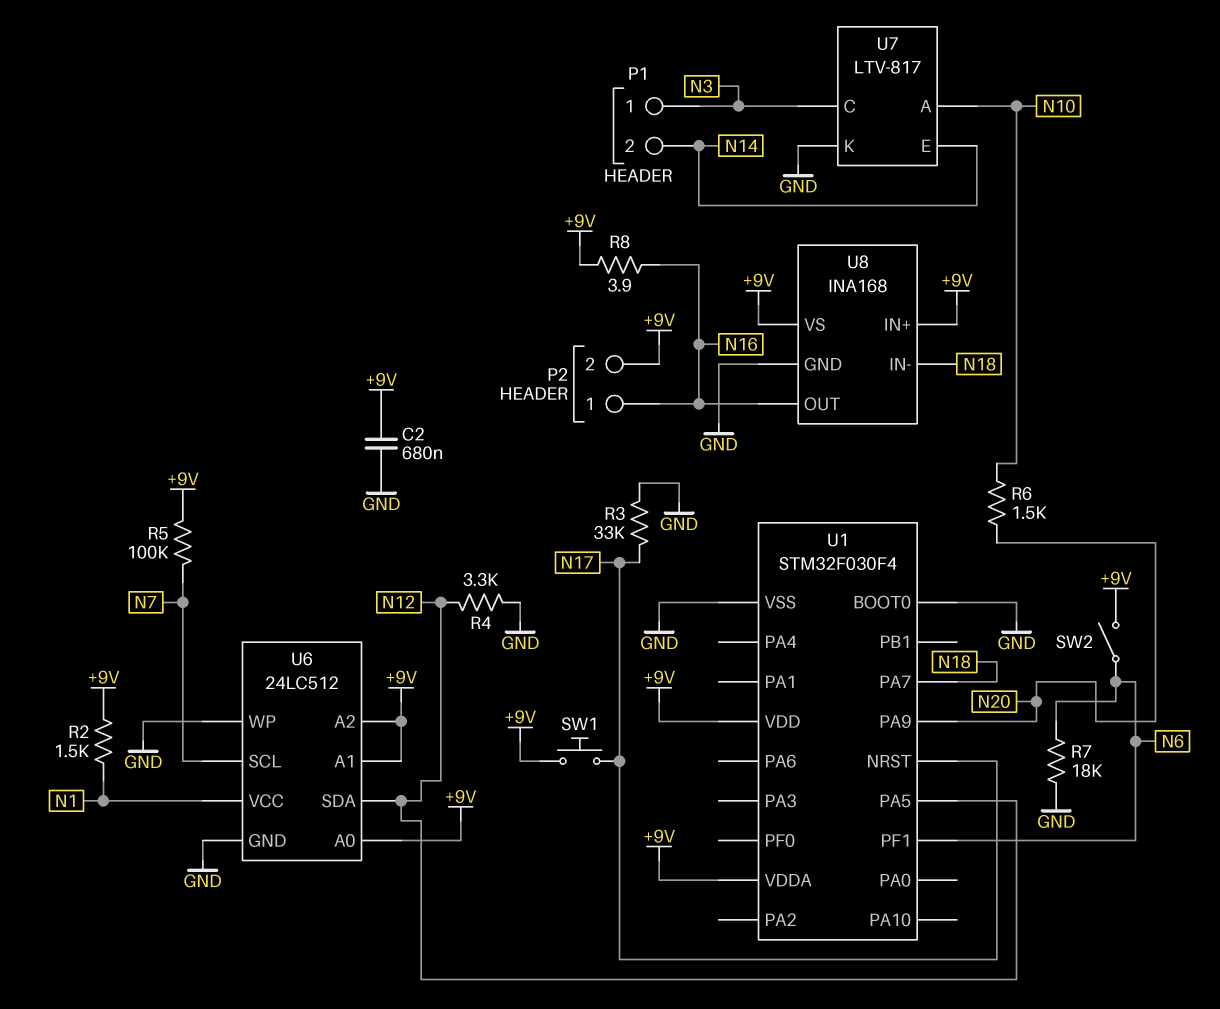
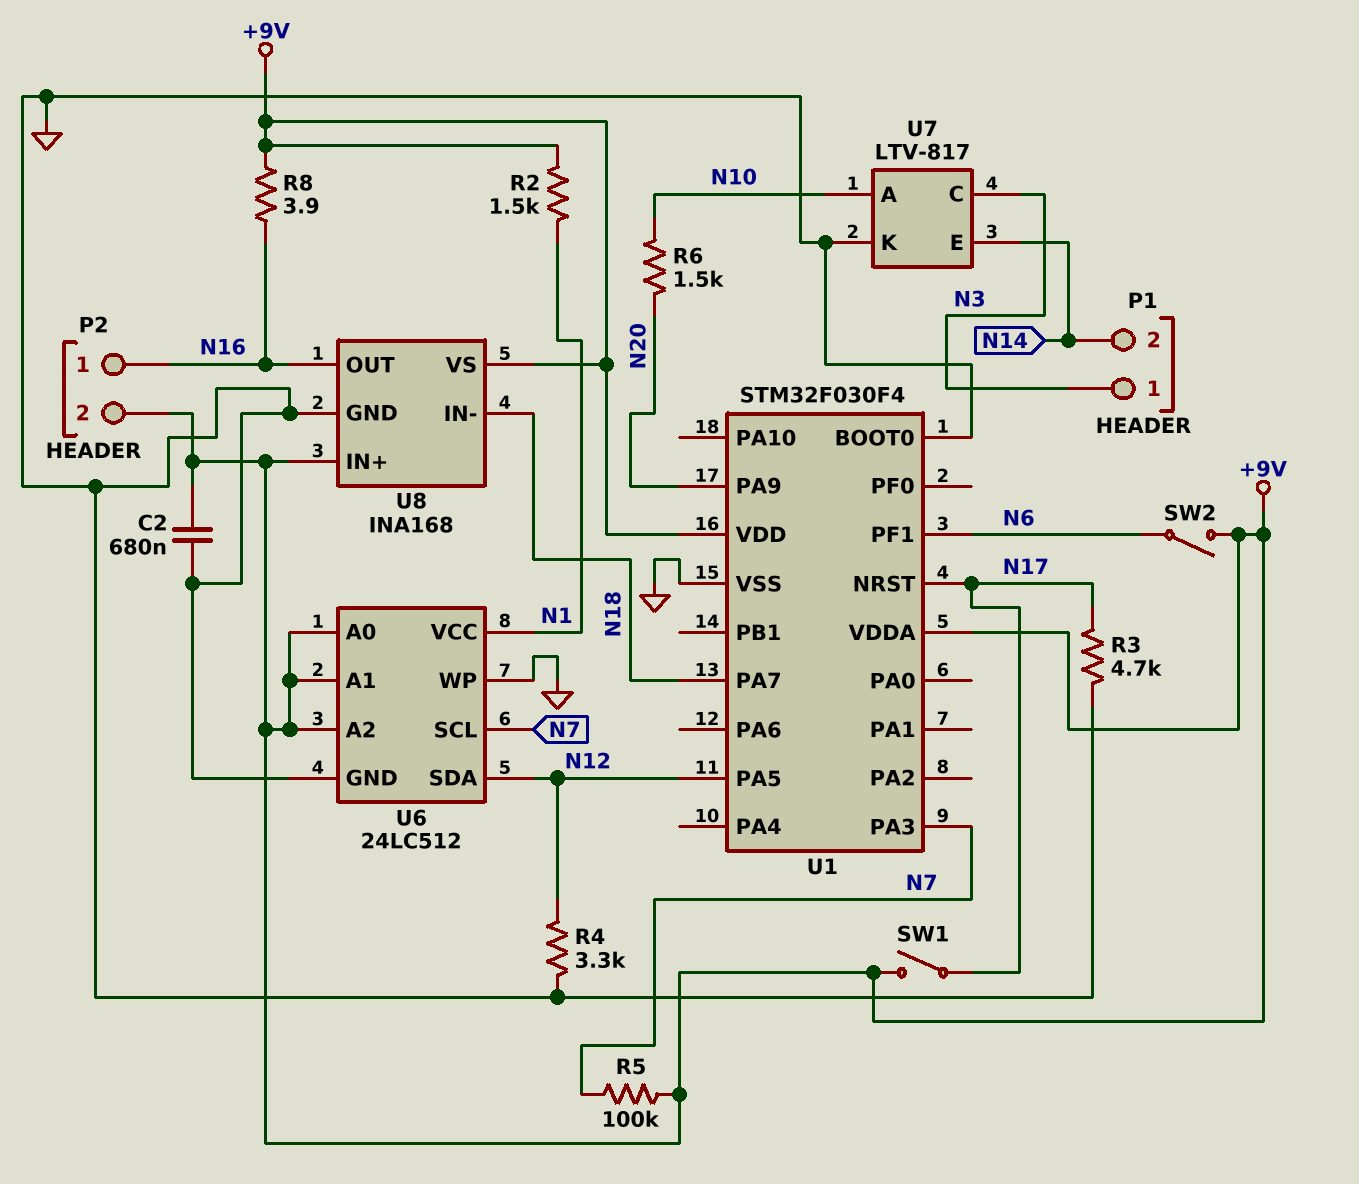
R3: 33k (GND, N17) -> 4.7k (GND, N17)
R7: 18k (GND, N6) -> none
SW1: button (+9V, N17) -> switch (+9V, N17)
U1 pin PA3: none -> N7

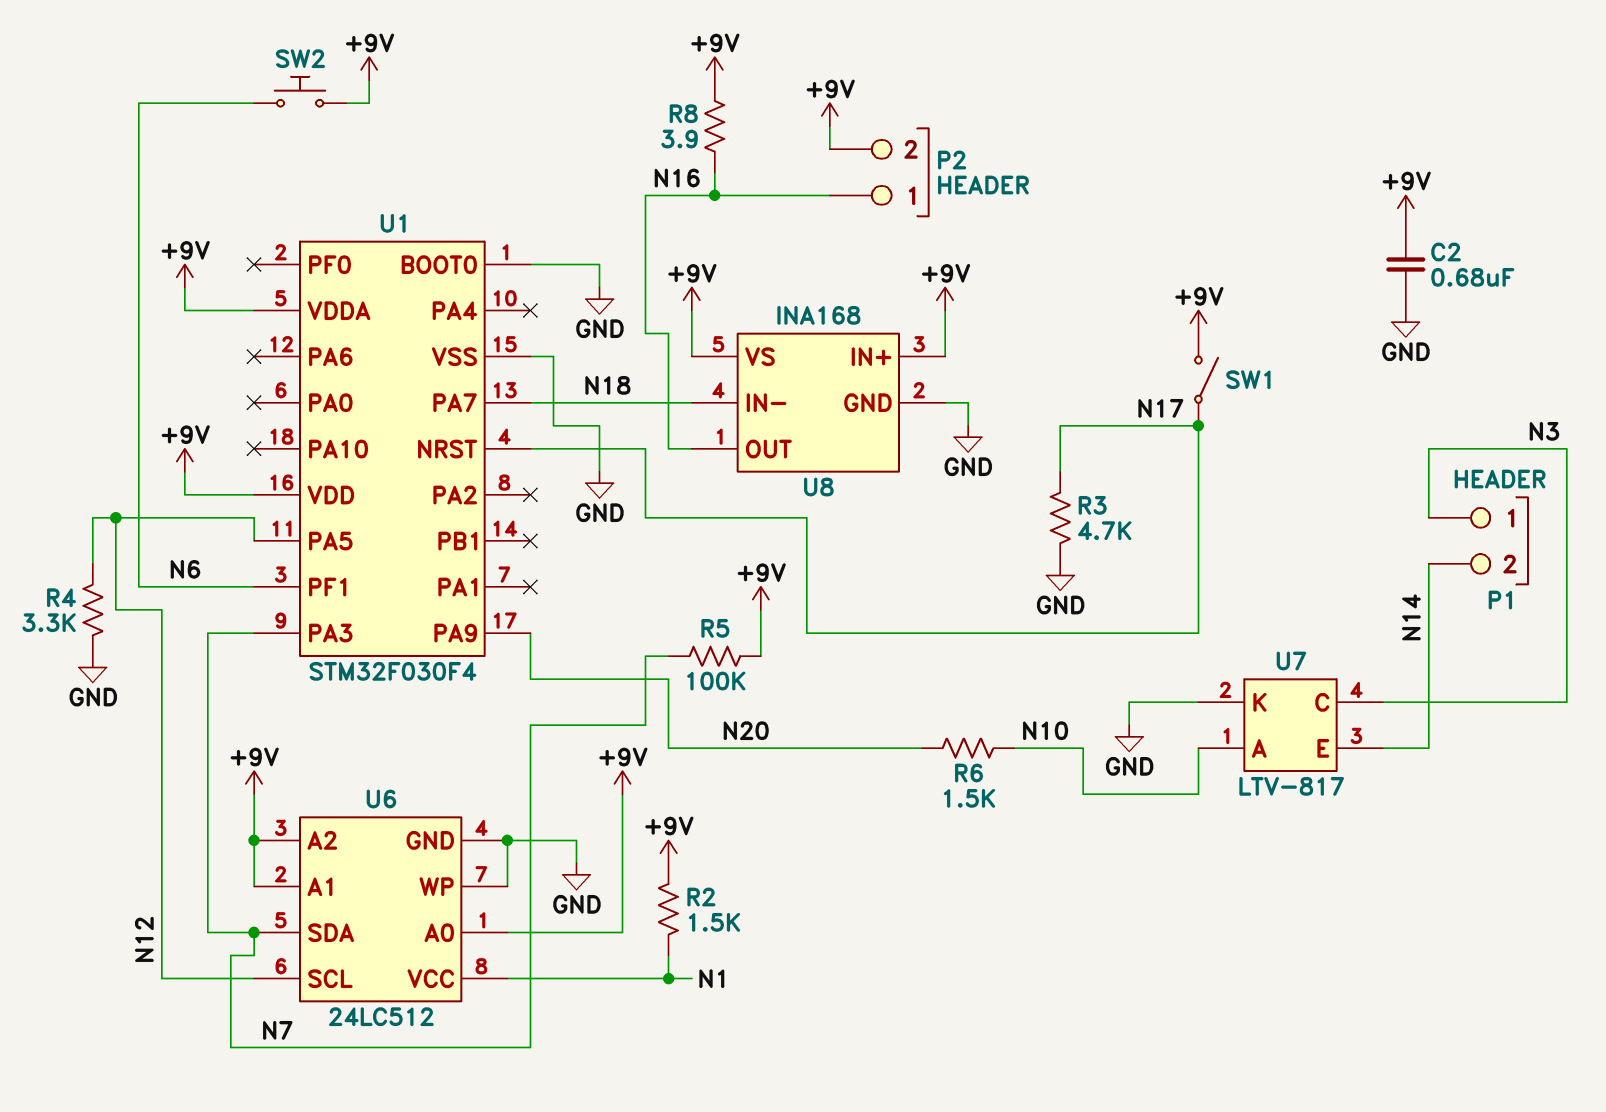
SW2: switch (+9V, N6) -> button (+9V, N6)
U6 pin SCL: N7 -> N12
U6 pin SDA: N12 -> N7

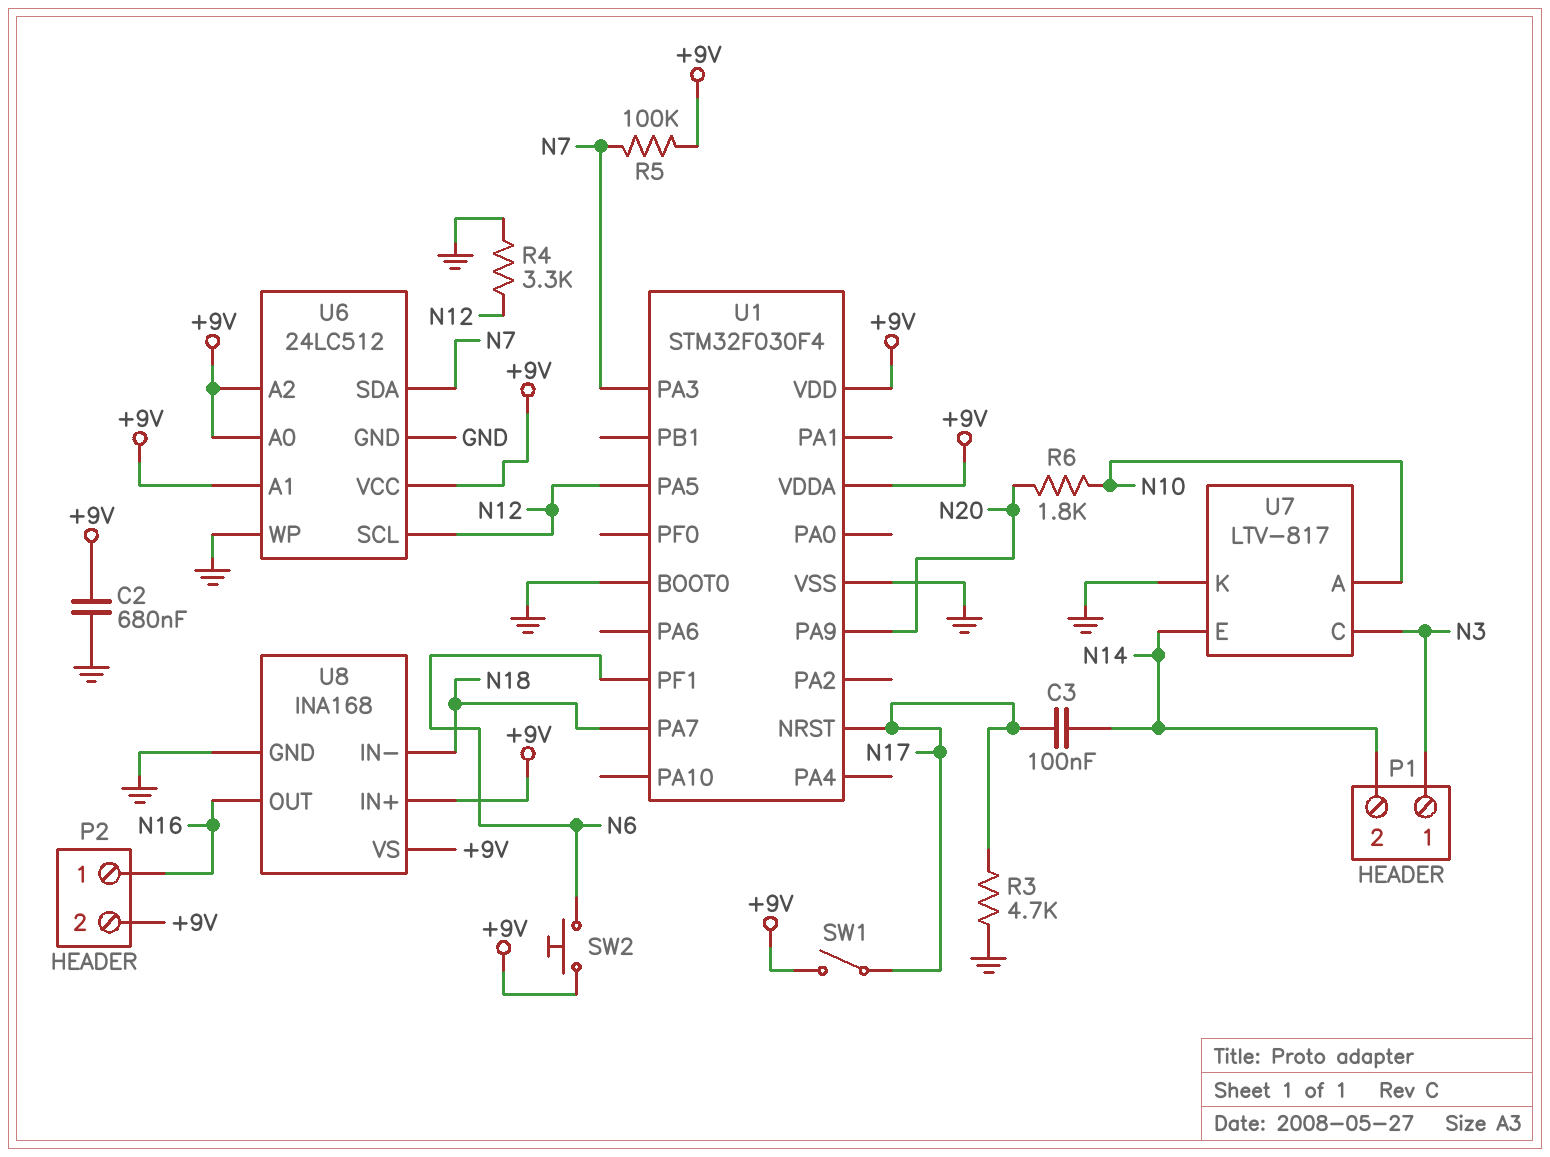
C3: none -> 100nF (N14, N17)
R2: 1.5k (+9V, N1) -> none
R6: 1.5k (N10, N20) -> 1.8k (N10, N20)
R8: 3.9 (+9V, N16) -> none
U6 pin VCC: N1 -> +9V

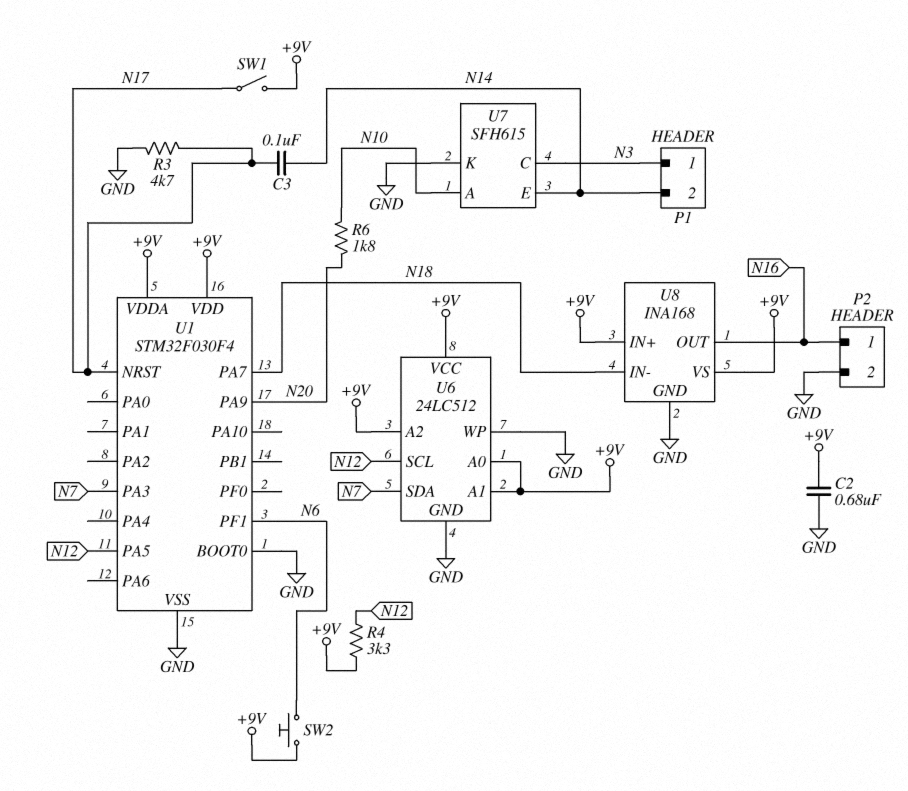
P2 pin 2: +9V -> GND
R4: 3.3k (GND, N12) -> 3.3k (+9V, N12)
R5: 100k (+9V, N7) -> none
U7: LTV-817 -> SFH615

